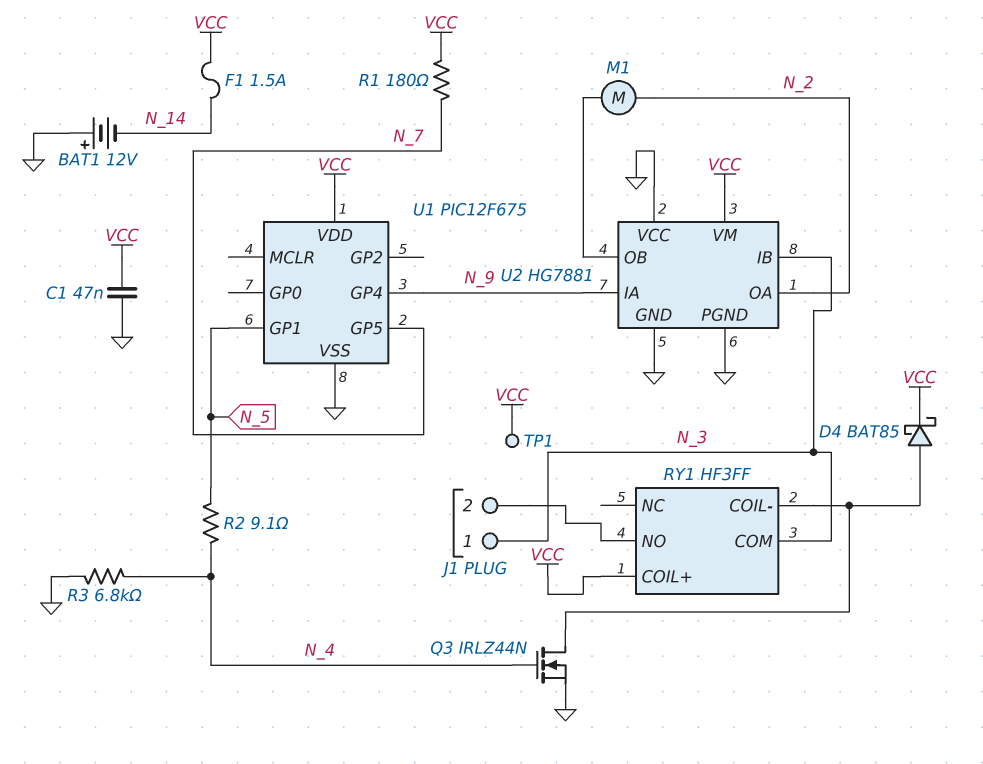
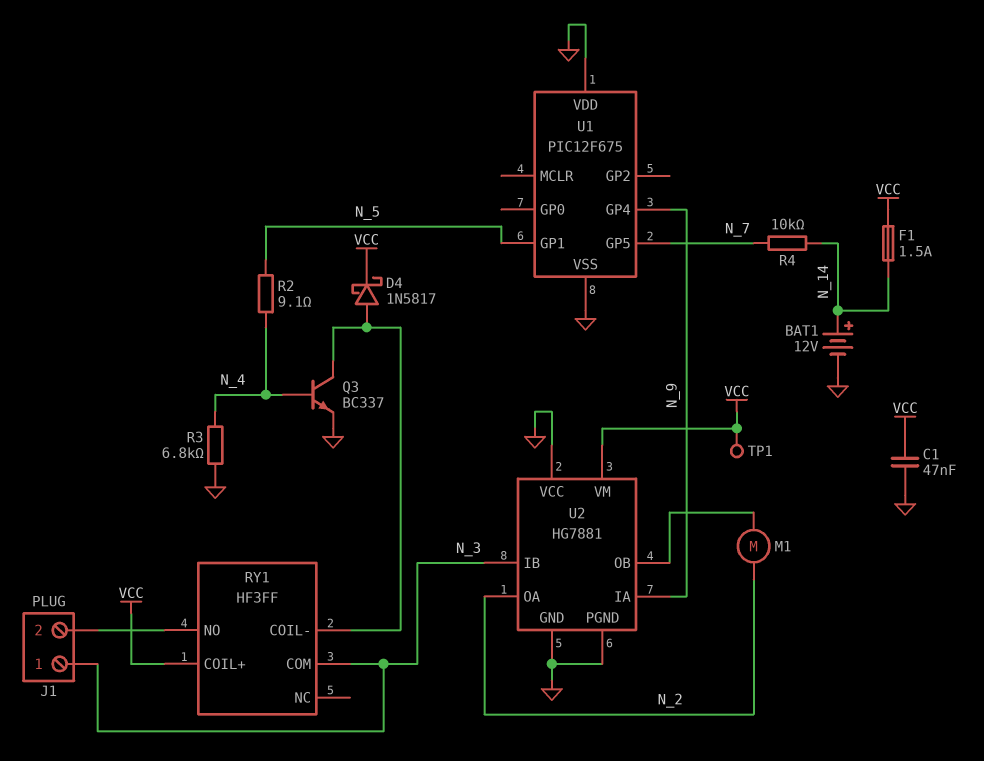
BAT1: 12V (plus GND, minus N_14) -> 12V (plus N_14, minus GND)
D4: schottky BAT85 (A RY1/COIL-, K VCC) -> schottky 1N5817 (A RY1/COIL-, K VCC)
Q3: NMOS IRLZ44N (G N_4, D RY1/COIL-, S GND) -> NPN BC337 (B N_4, C RY1/COIL-, E GND)
R1: 180 (N_7, VCC) -> none
R4: none -> 10k (N_7, N_14)
U1 pin VDD: VCC -> GND

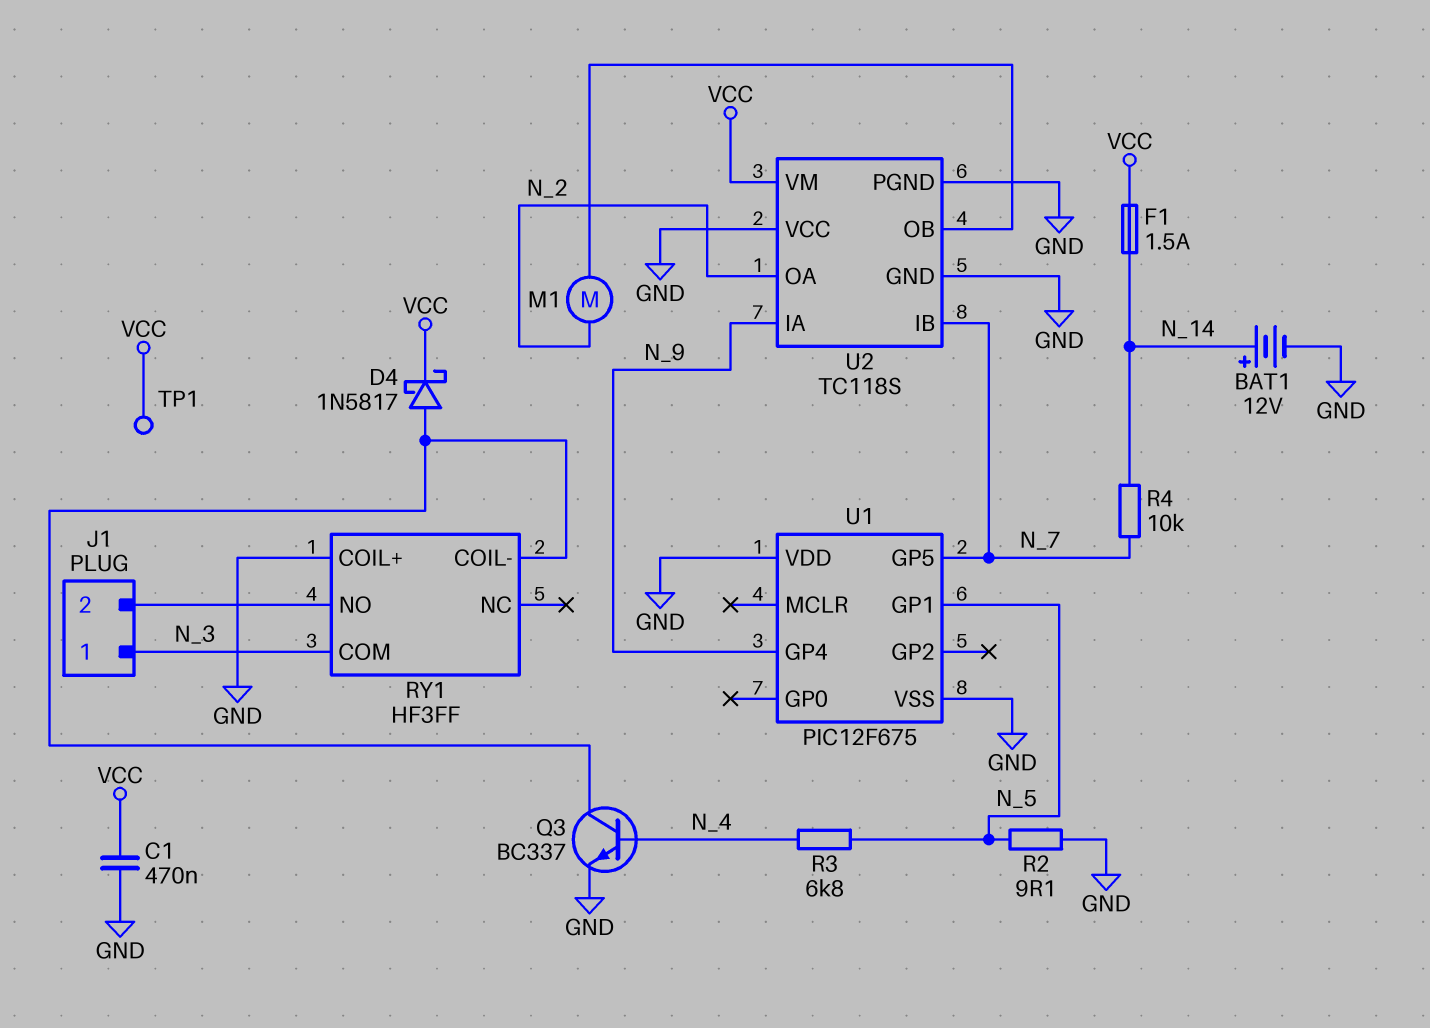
C1: 47nF (GND, VCC) -> 470nF (GND, VCC)
R2: 9.1 (N_4, N_5) -> 9.1 (GND, N_5)
R3: 6.8k (GND, N_4) -> 6.8k (N_4, N_5)
RY1 pin COIL+: VCC -> GND
U2: HG7881 -> TC118S
U2 pin IB: N_3 -> N_7

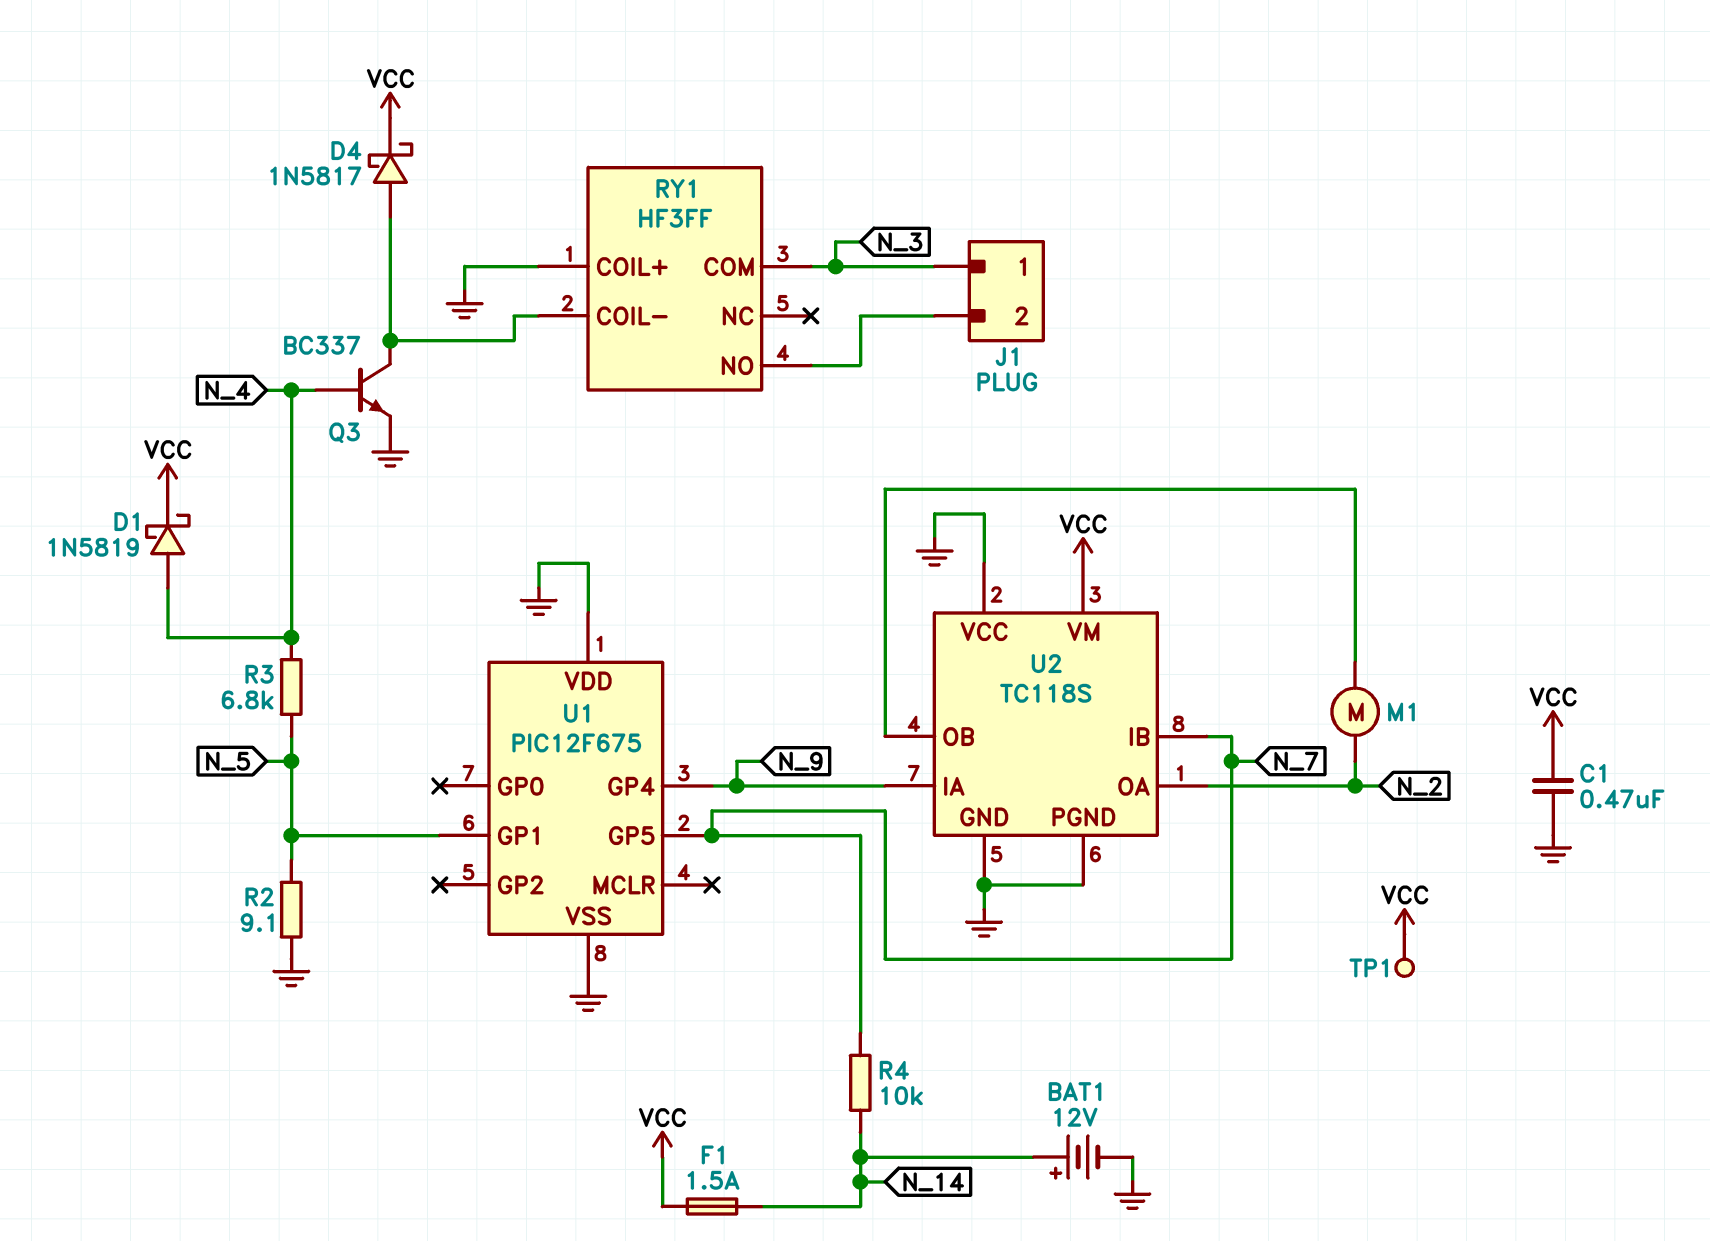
D1: none -> schottky 1N5819 (A N_4, K VCC)

